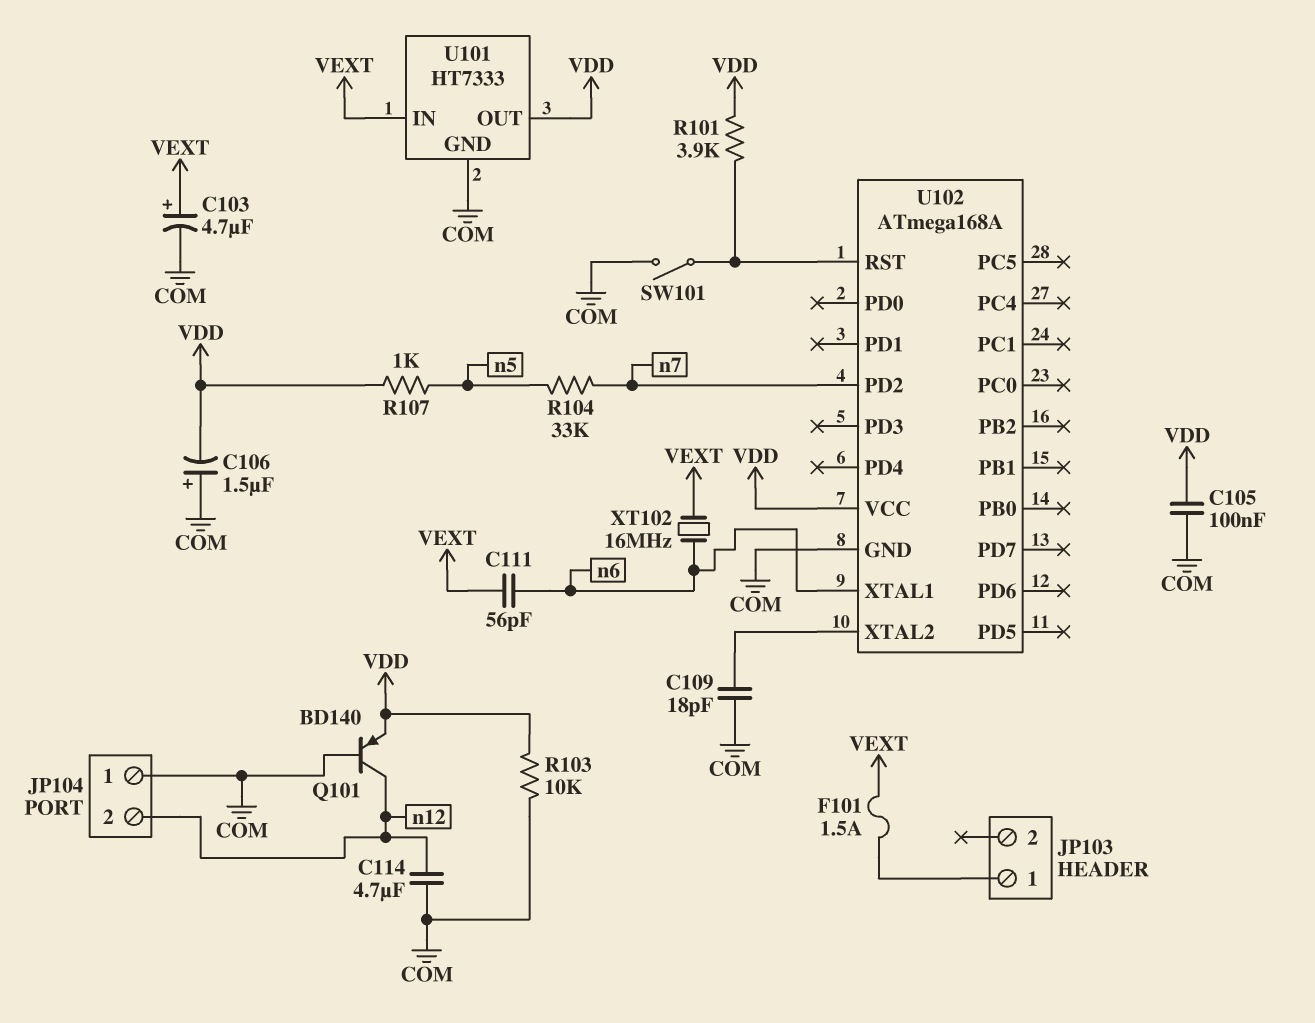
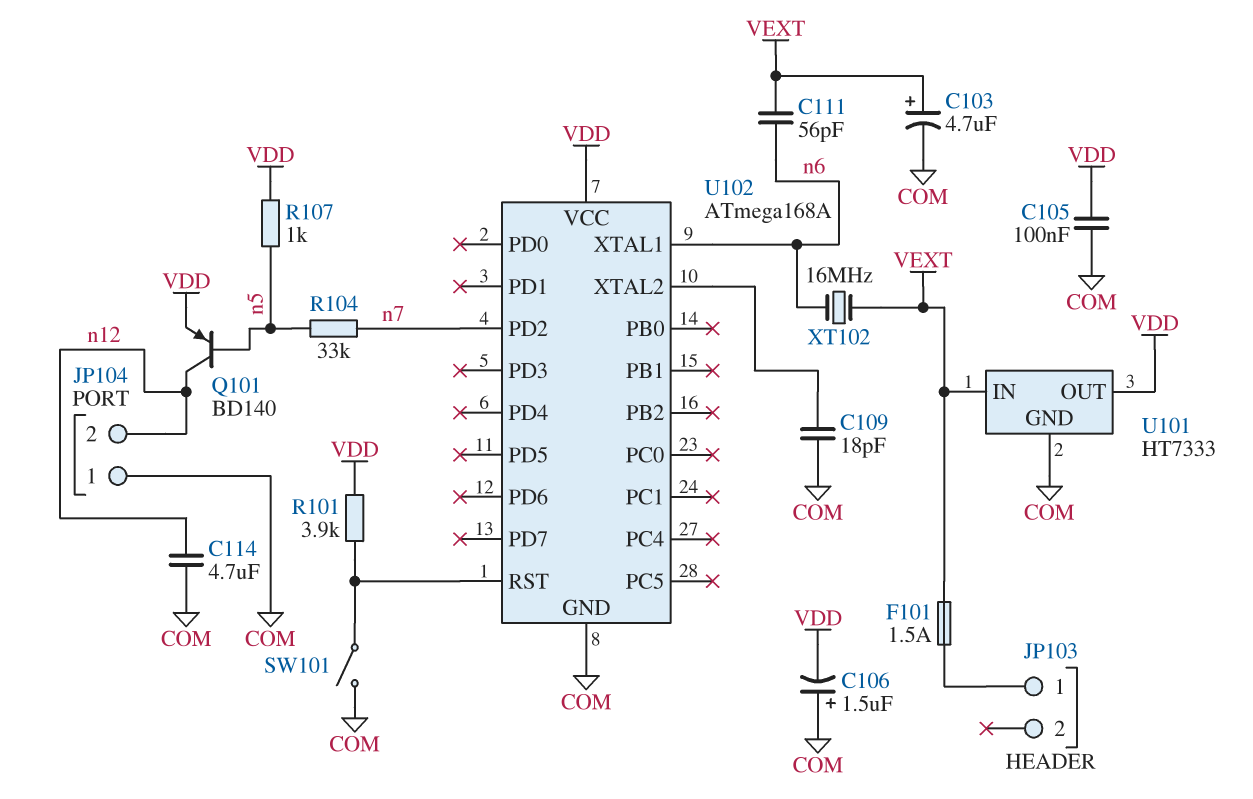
Q101: PNP BD140 (B COM, C n12, E VDD) -> PNP BD140 (B n5, C n12, E VDD)
R103: 10k (COM, VDD) -> none

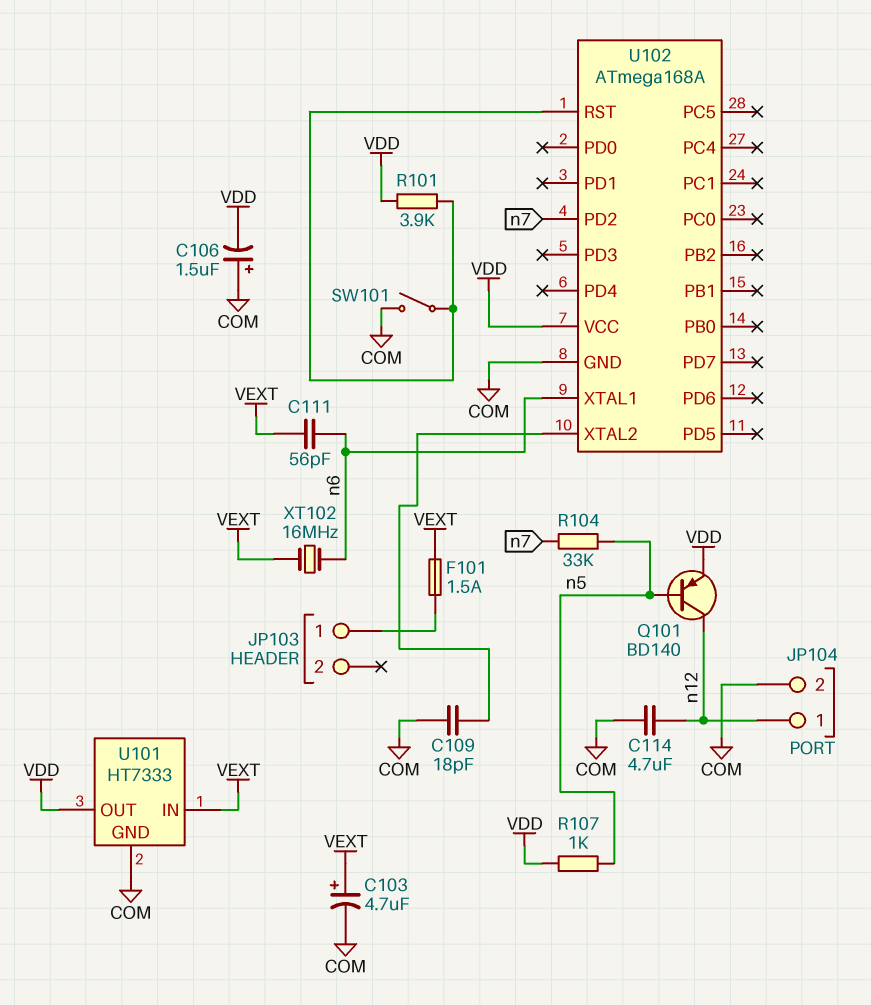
C105: 100nF (COM, VDD) -> none
JP104 pin 1: COM -> n12
JP104 pin 2: n12 -> COM

